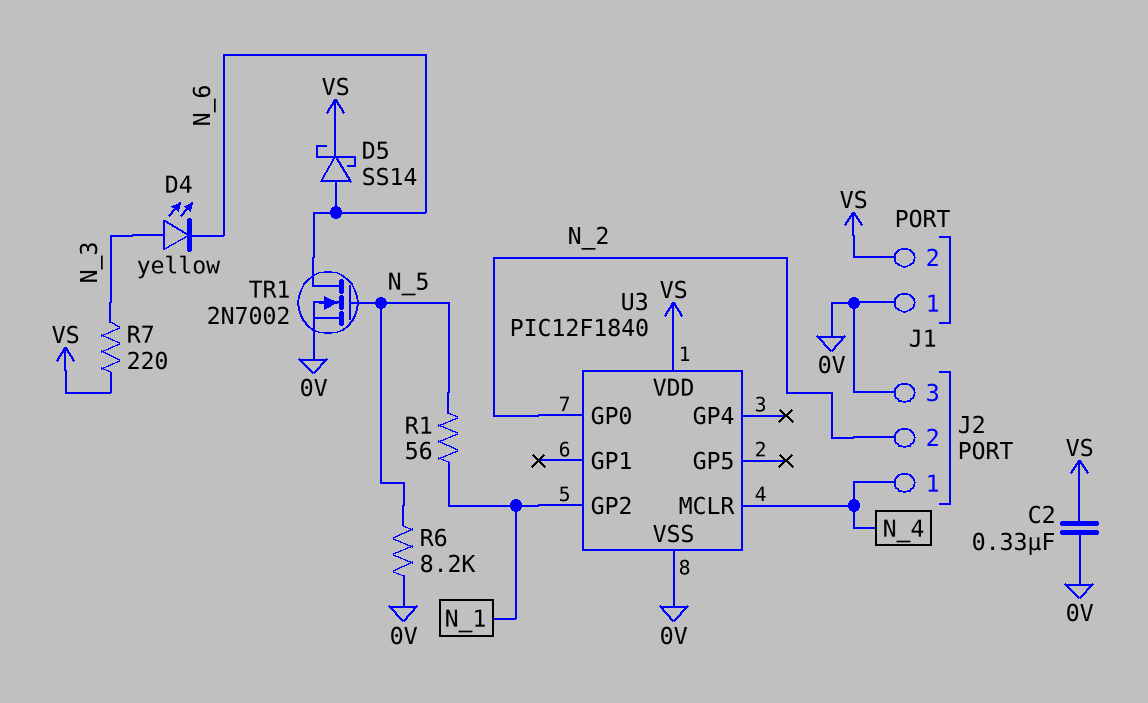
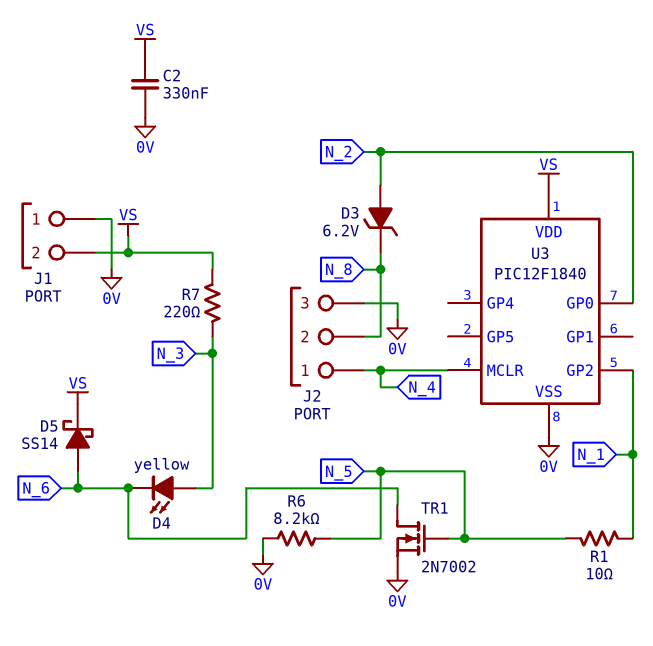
D3: none -> zener 6.2V (A N_2, K N_8)
J2 pin 2: N_2 -> N_8
R1: 56 (N_1, N_5) -> 10 (N_1, N_5)

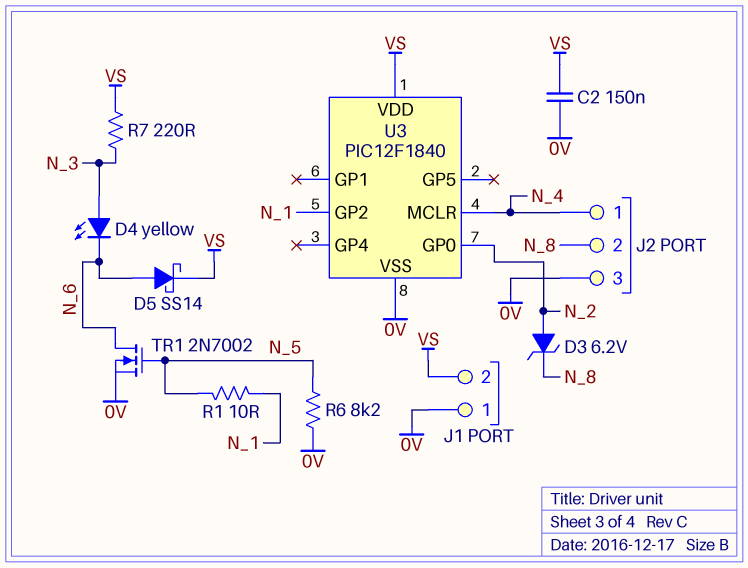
C2: 330nF (0V, VS) -> 150nF (0V, VS)

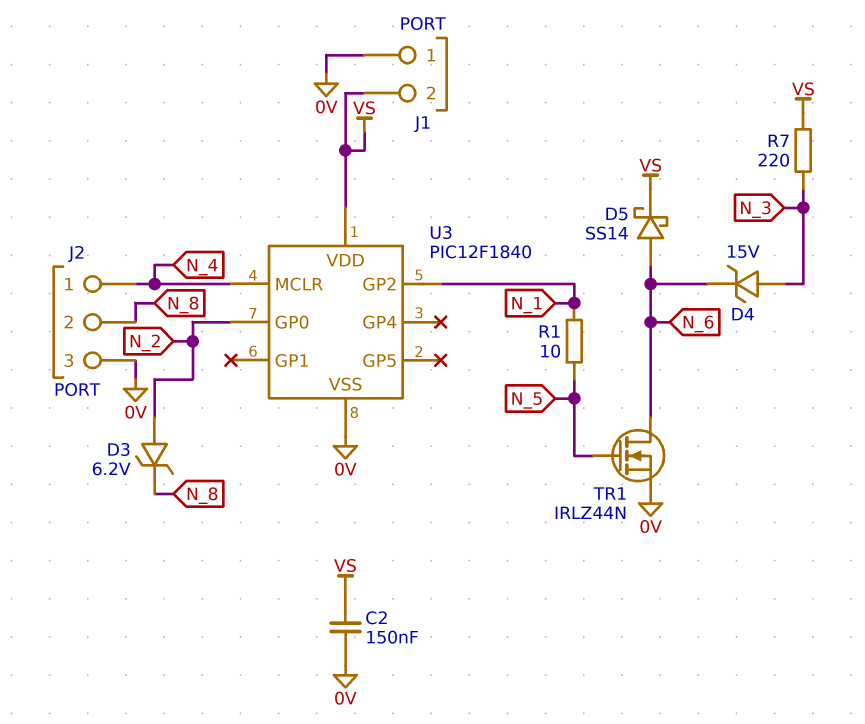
D4: LED yellow (A N_3, K N_6) -> zener 15V (A N_3, K N_6)
R6: 8.2k (0V, N_5) -> none
TR1: NMOS 2N7002 (G N_5, D N_6, S 0V) -> NMOS IRLZ44N (G N_5, D N_6, S 0V)

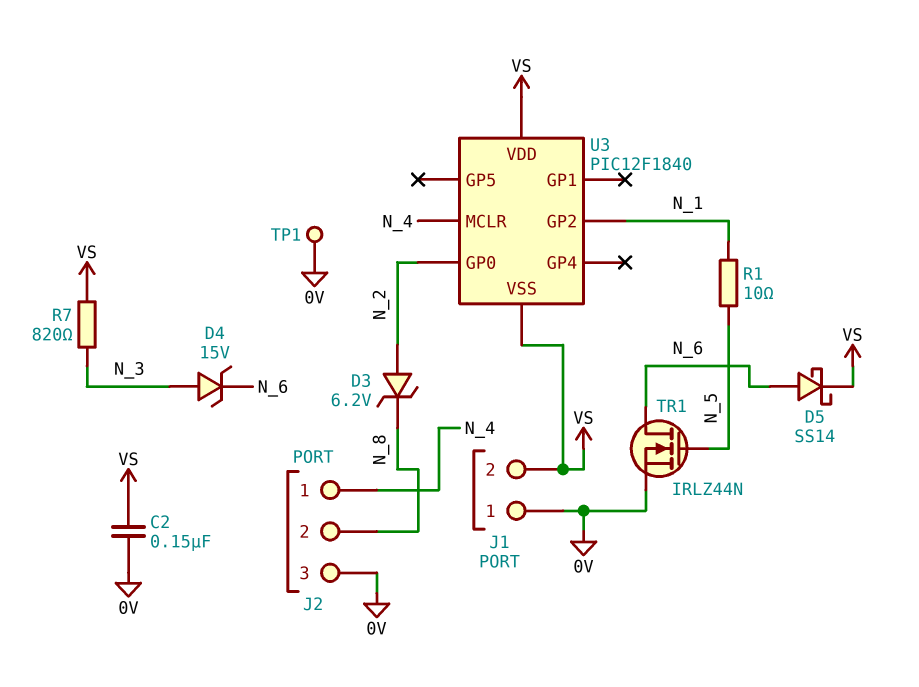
R7: 220 (N_3, VS) -> 820 (N_3, VS)
TP1: none -> test point (0V)
U3 pin VSS: 0V -> VS

